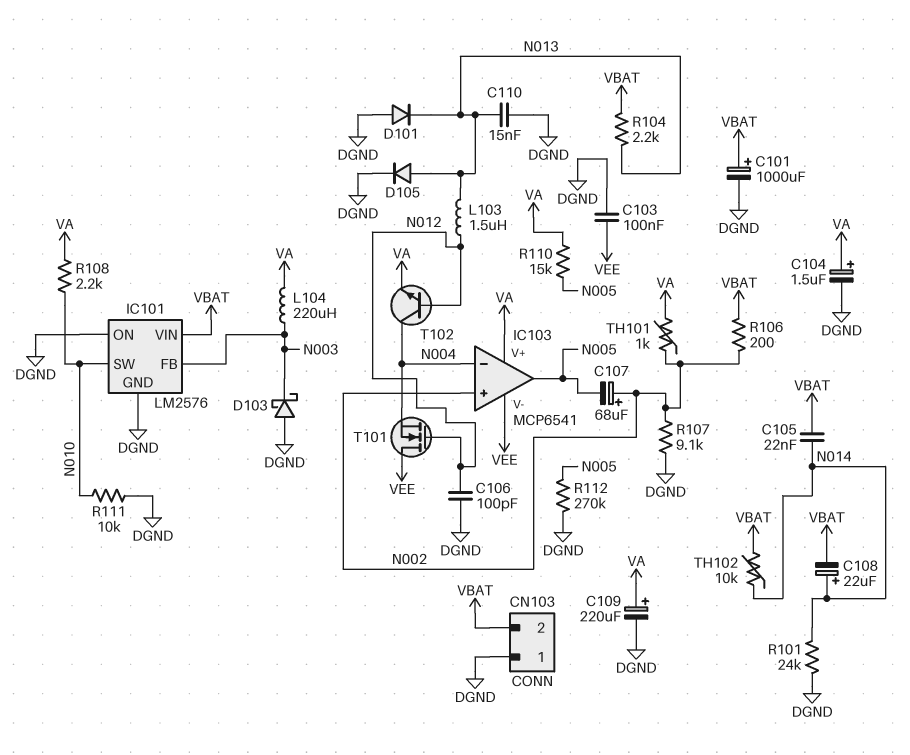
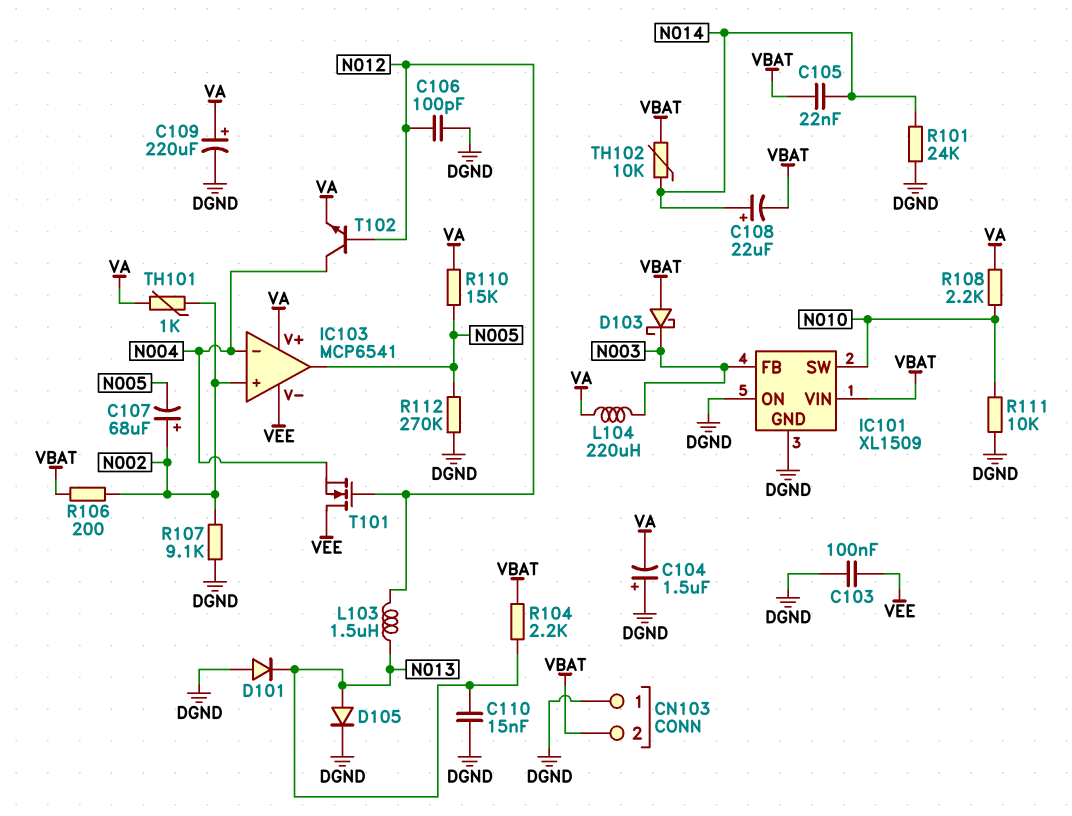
C101: 1000uF (plus VBAT, minus DGND) -> none
C104: 1.5uF (plus VA, minus DGND) -> 1.5uF (plus DGND, minus VA)
D103: schottky (A DGND, K N003) -> schottky (A VBAT, K N003)
IC101: LM2576 -> XL1509

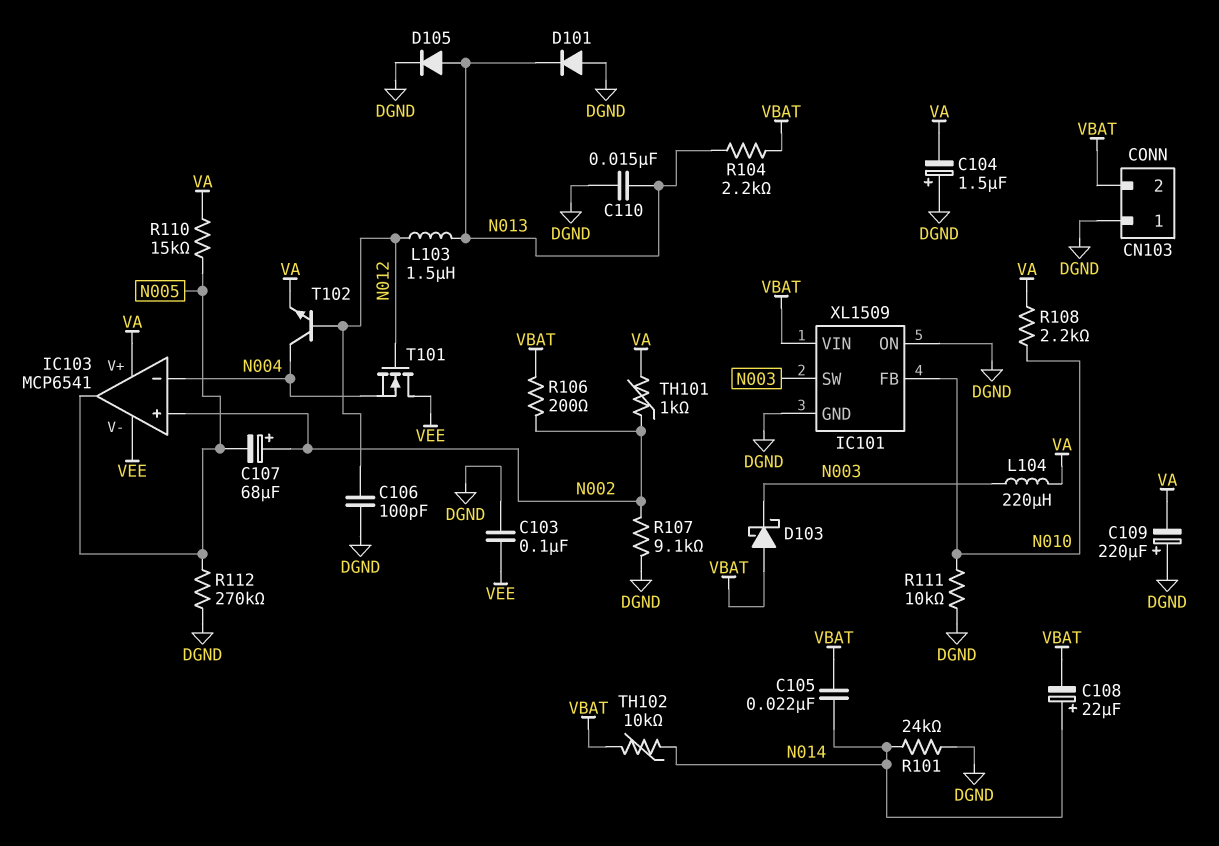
C109: 220uF (plus VA, minus DGND) -> 220uF (plus DGND, minus VA)
IC101 pin FB: N003 -> N010
IC101 pin SW: N010 -> N003

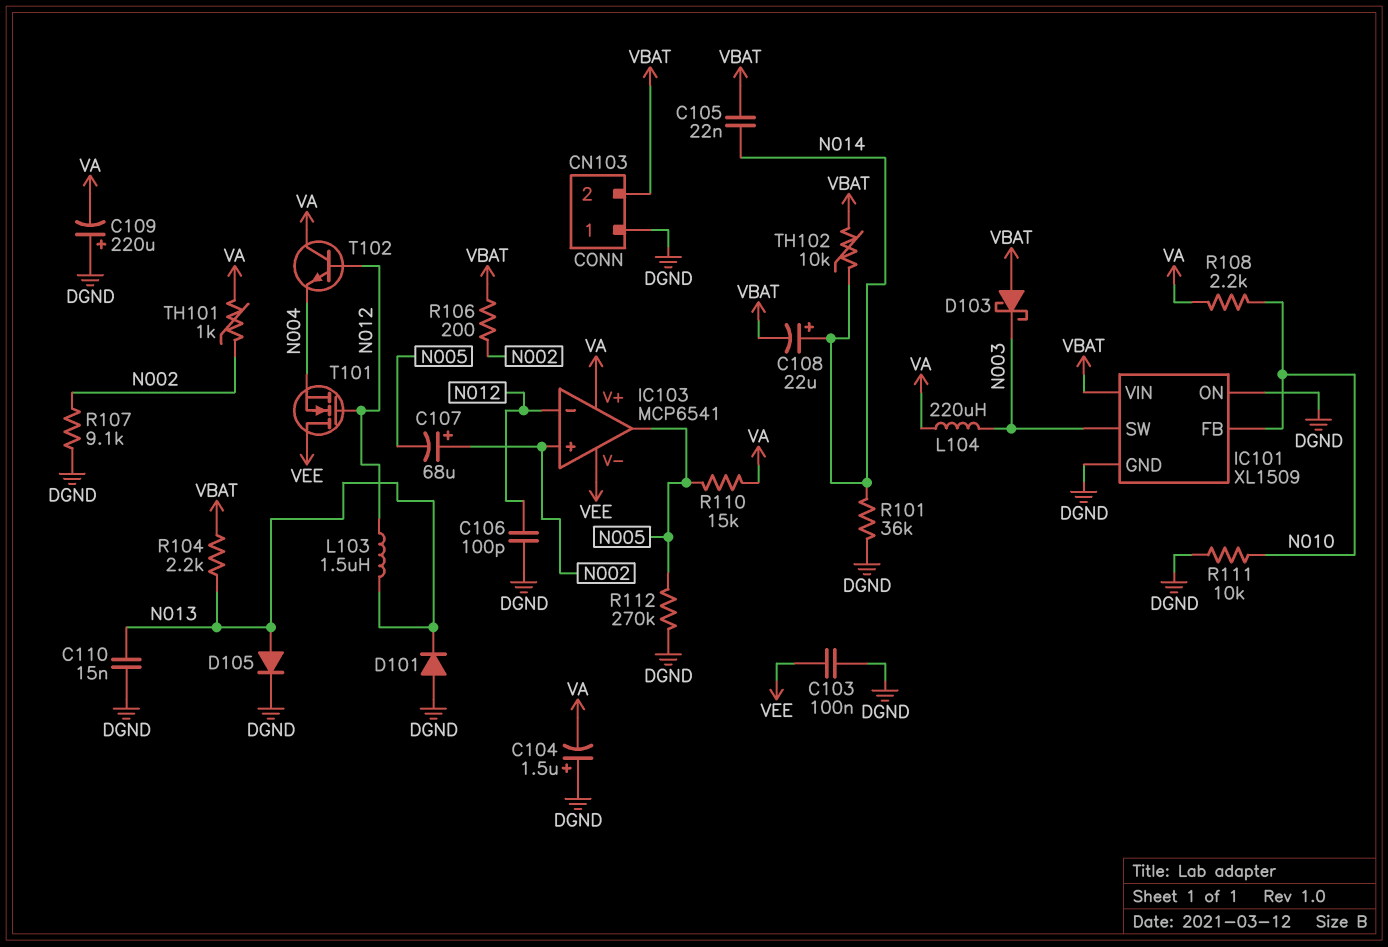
IC103 pin in-: N004 -> N012
R101: 24k (DGND, N014) -> 36k (DGND, N014)
T102: NPN (B N012, C N004, E VA) -> NPN (B N012, C VA, E N004)

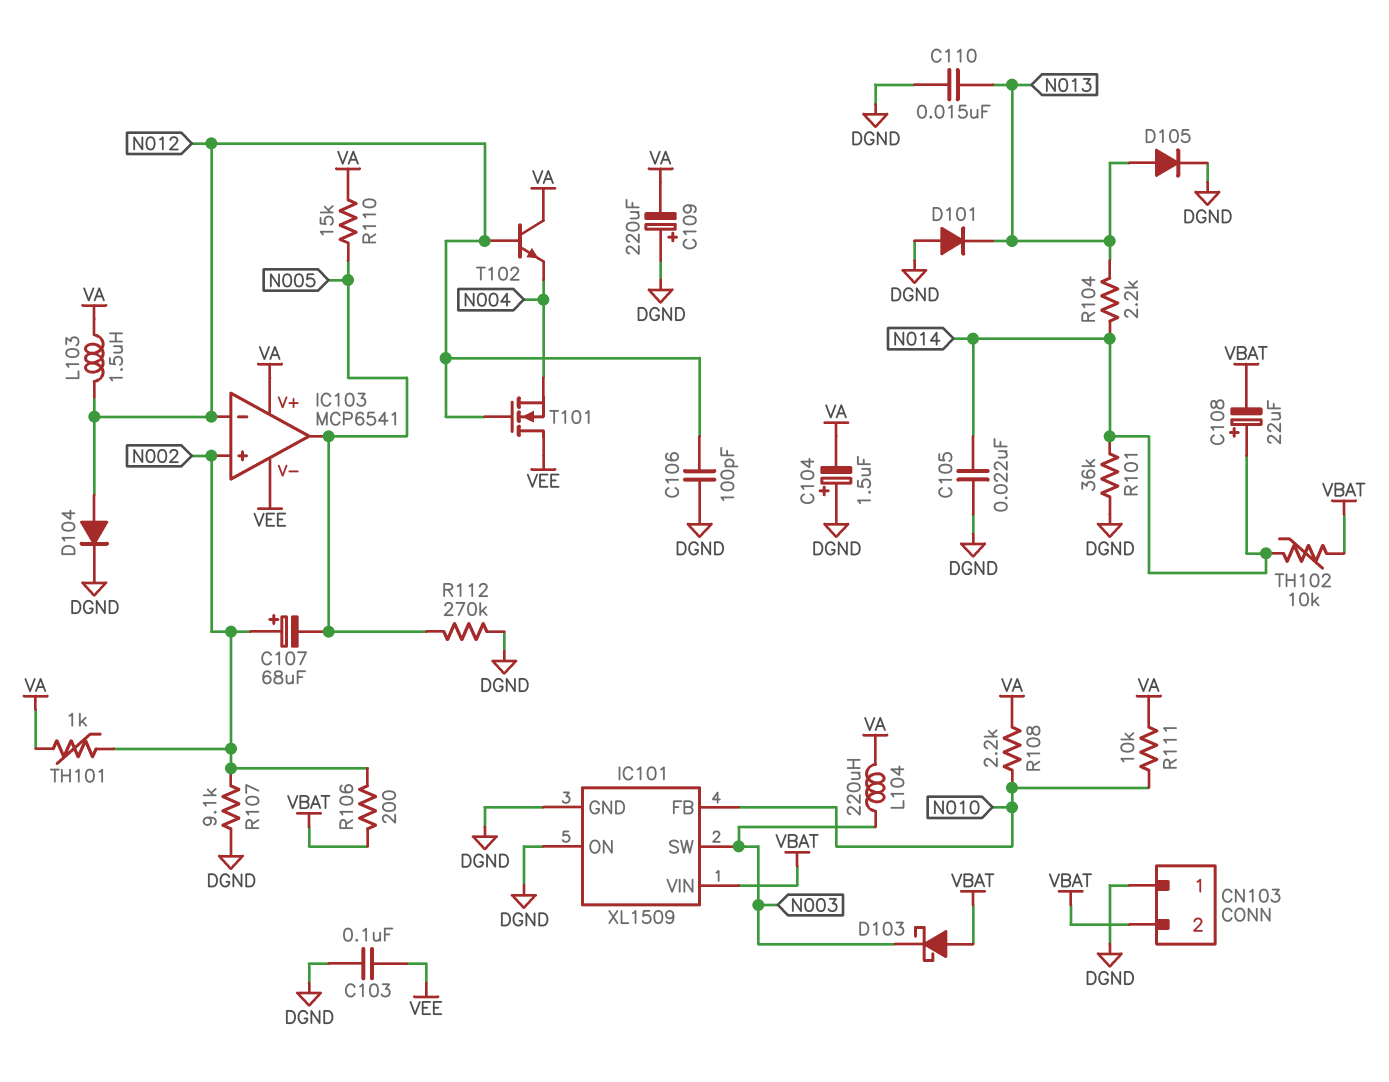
C105: 22nF (N014, VBAT) -> 22nF (DGND, N014)
D104: none -> diode (A N012, K DGND)
L103: 1.5uH (N012, N013) -> 1.5uH (N012, VA)
R104: 2.2k (N013, VBAT) -> 2.2k (N013, N014)
R111: 10k (DGND, N010) -> 10k (N010, VA)

